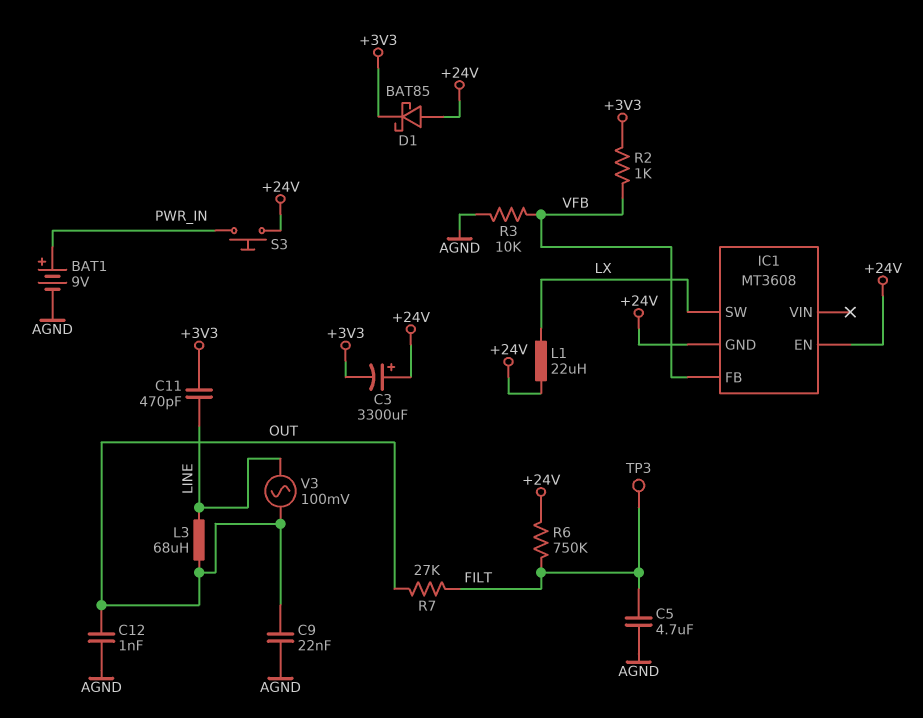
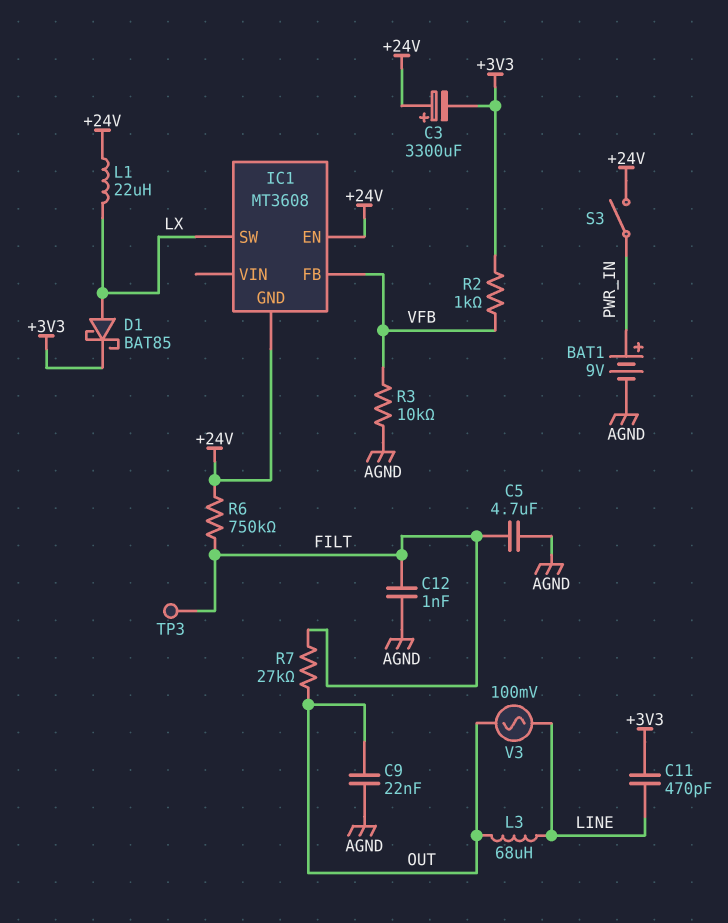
C12: 1nF (AGND, OUT) -> 1nF (AGND, FILT)
D1: schottky BAT85 (A +24V, K +3V3) -> schottky BAT85 (A LX, K +3V3)
S3: button (+24V, PWR_IN) -> switch (+24V, PWR_IN)

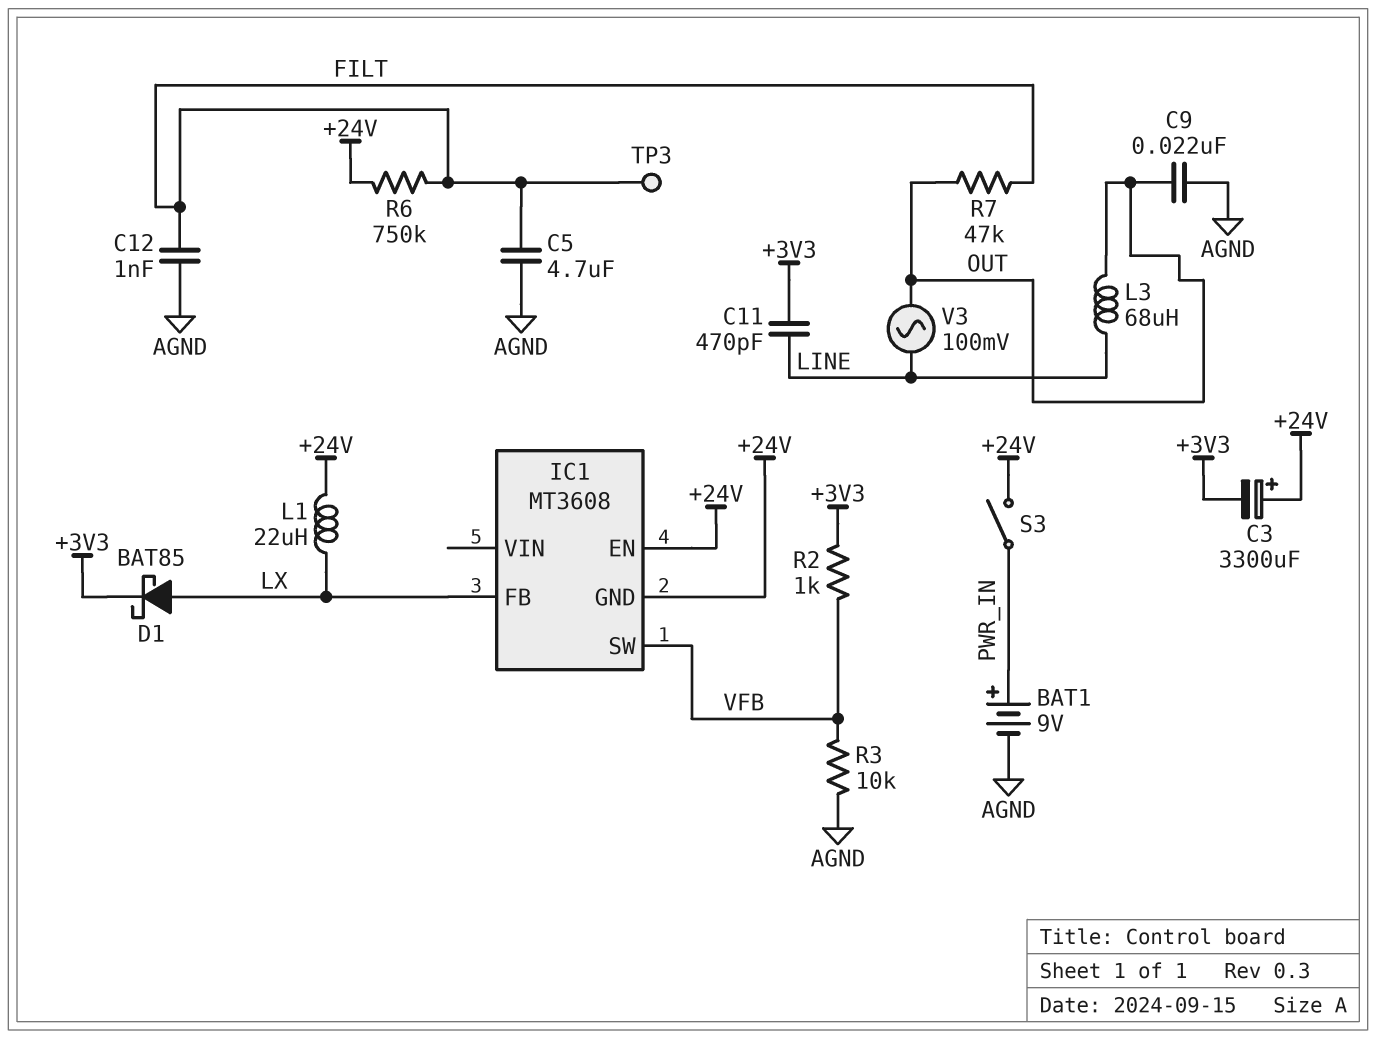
IC1 pin FB: VFB -> LX
IC1 pin SW: LX -> VFB
R7: 27k (FILT, OUT) -> 47k (FILT, OUT)

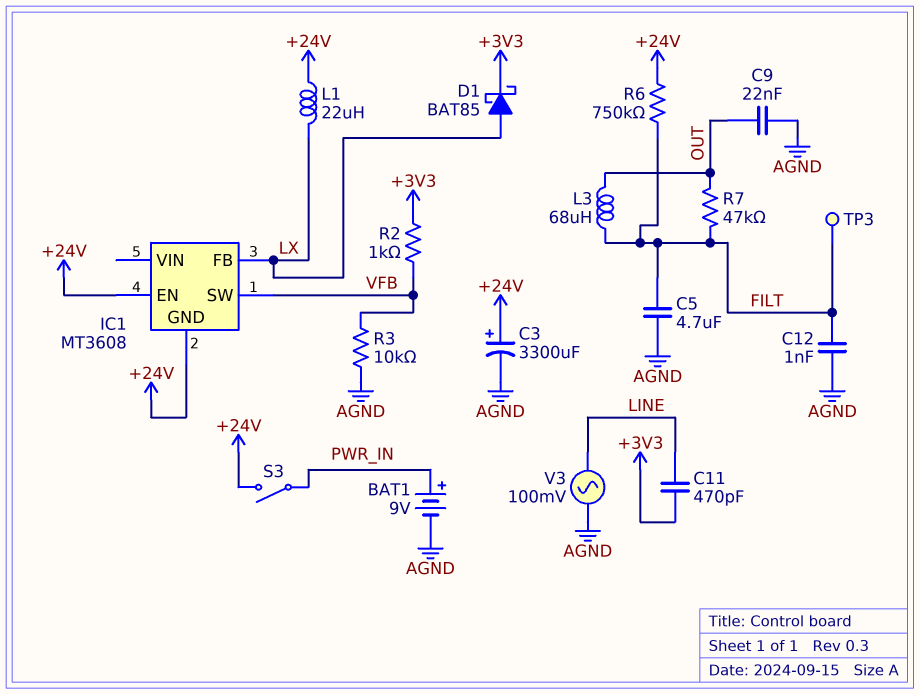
C3: 3300uF (plus +24V, minus +3V3) -> 3300uF (plus +24V, minus AGND)
L3: 68uH (LINE, OUT) -> 68uH (FILT, OUT)
V3: AC 100mV (LINE, OUT) -> AC 100mV (AGND, LINE)

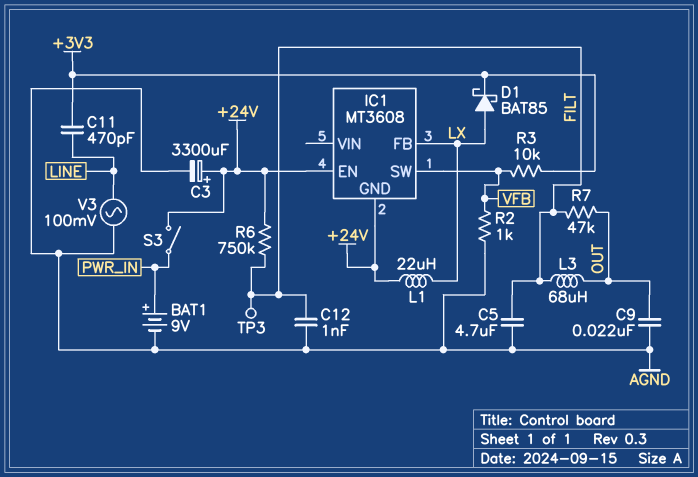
R2: 1k (+3V3, VFB) -> 1k (AGND, VFB)
R3: 10k (AGND, VFB) -> 10k (+3V3, VFB)

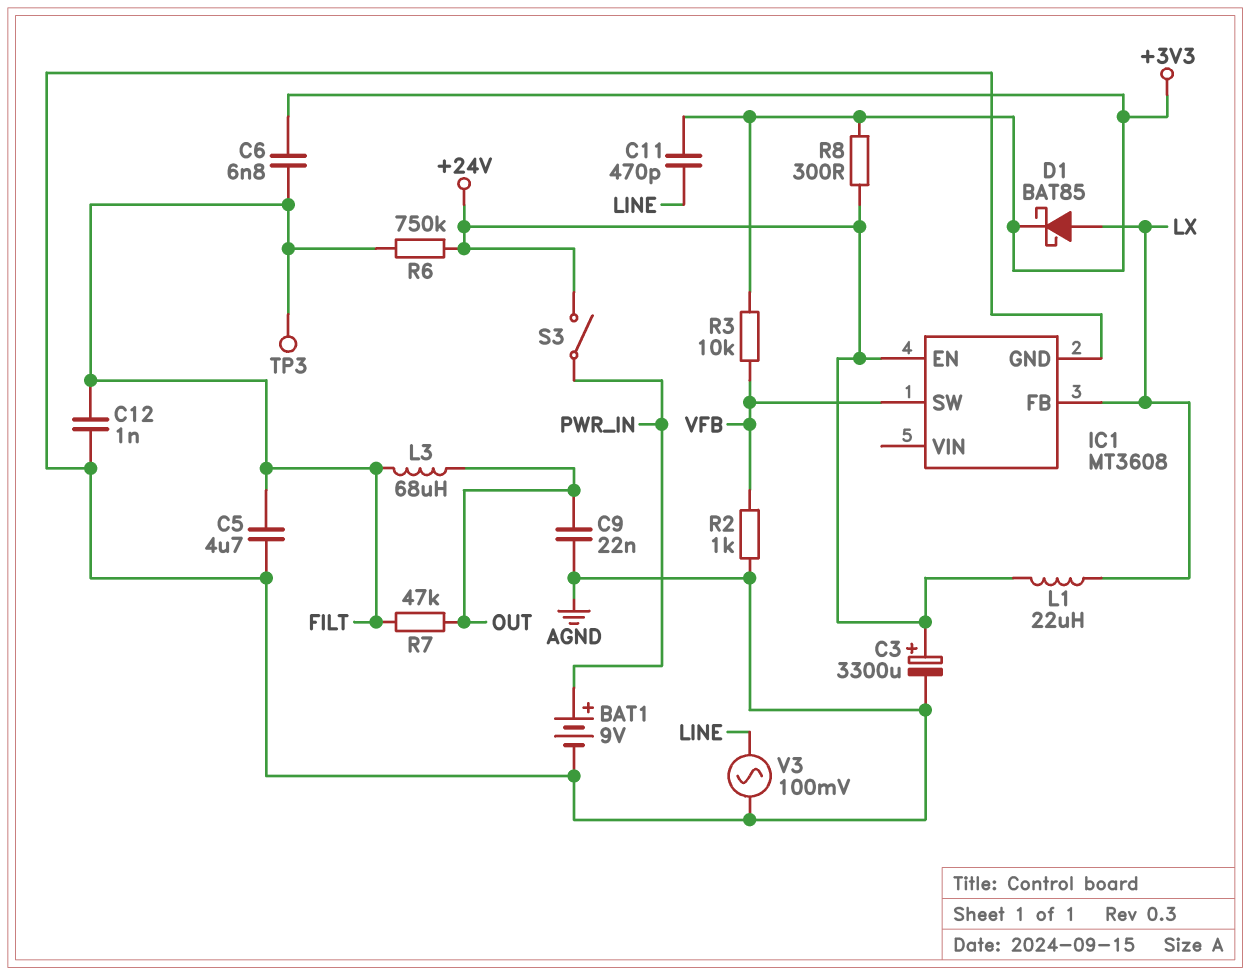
C6: none -> 6.8nF (+3V3, FILT)
IC1 pin GND: +24V -> AGND
R8: none -> 300 (+3V3, +24V)

